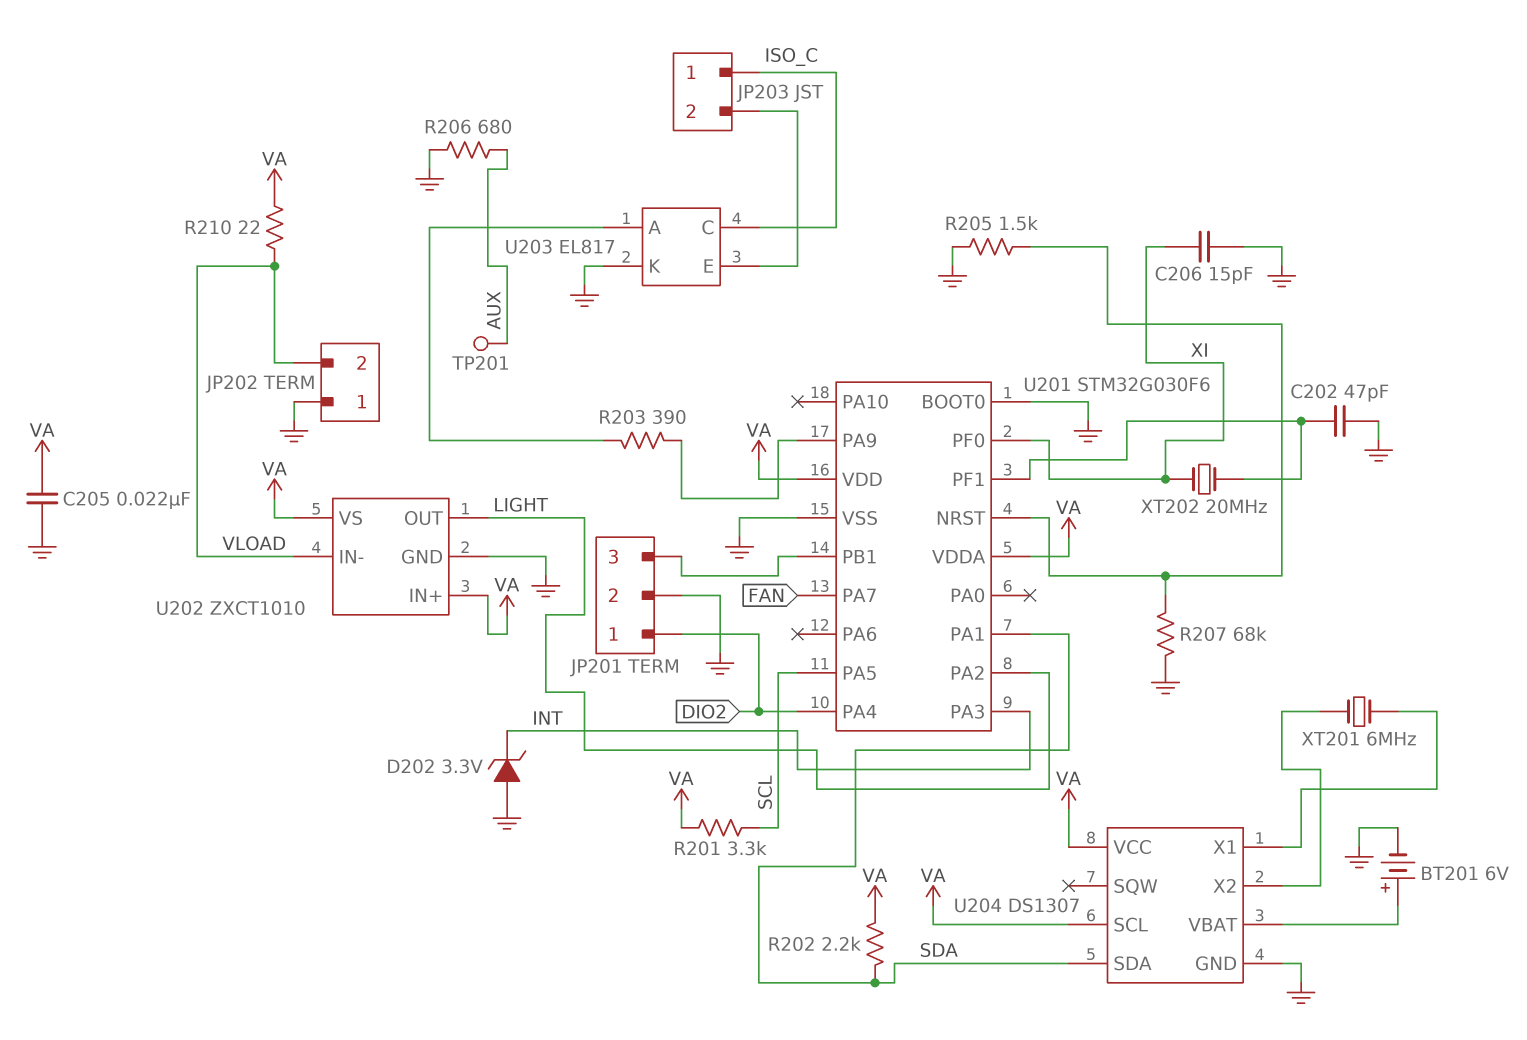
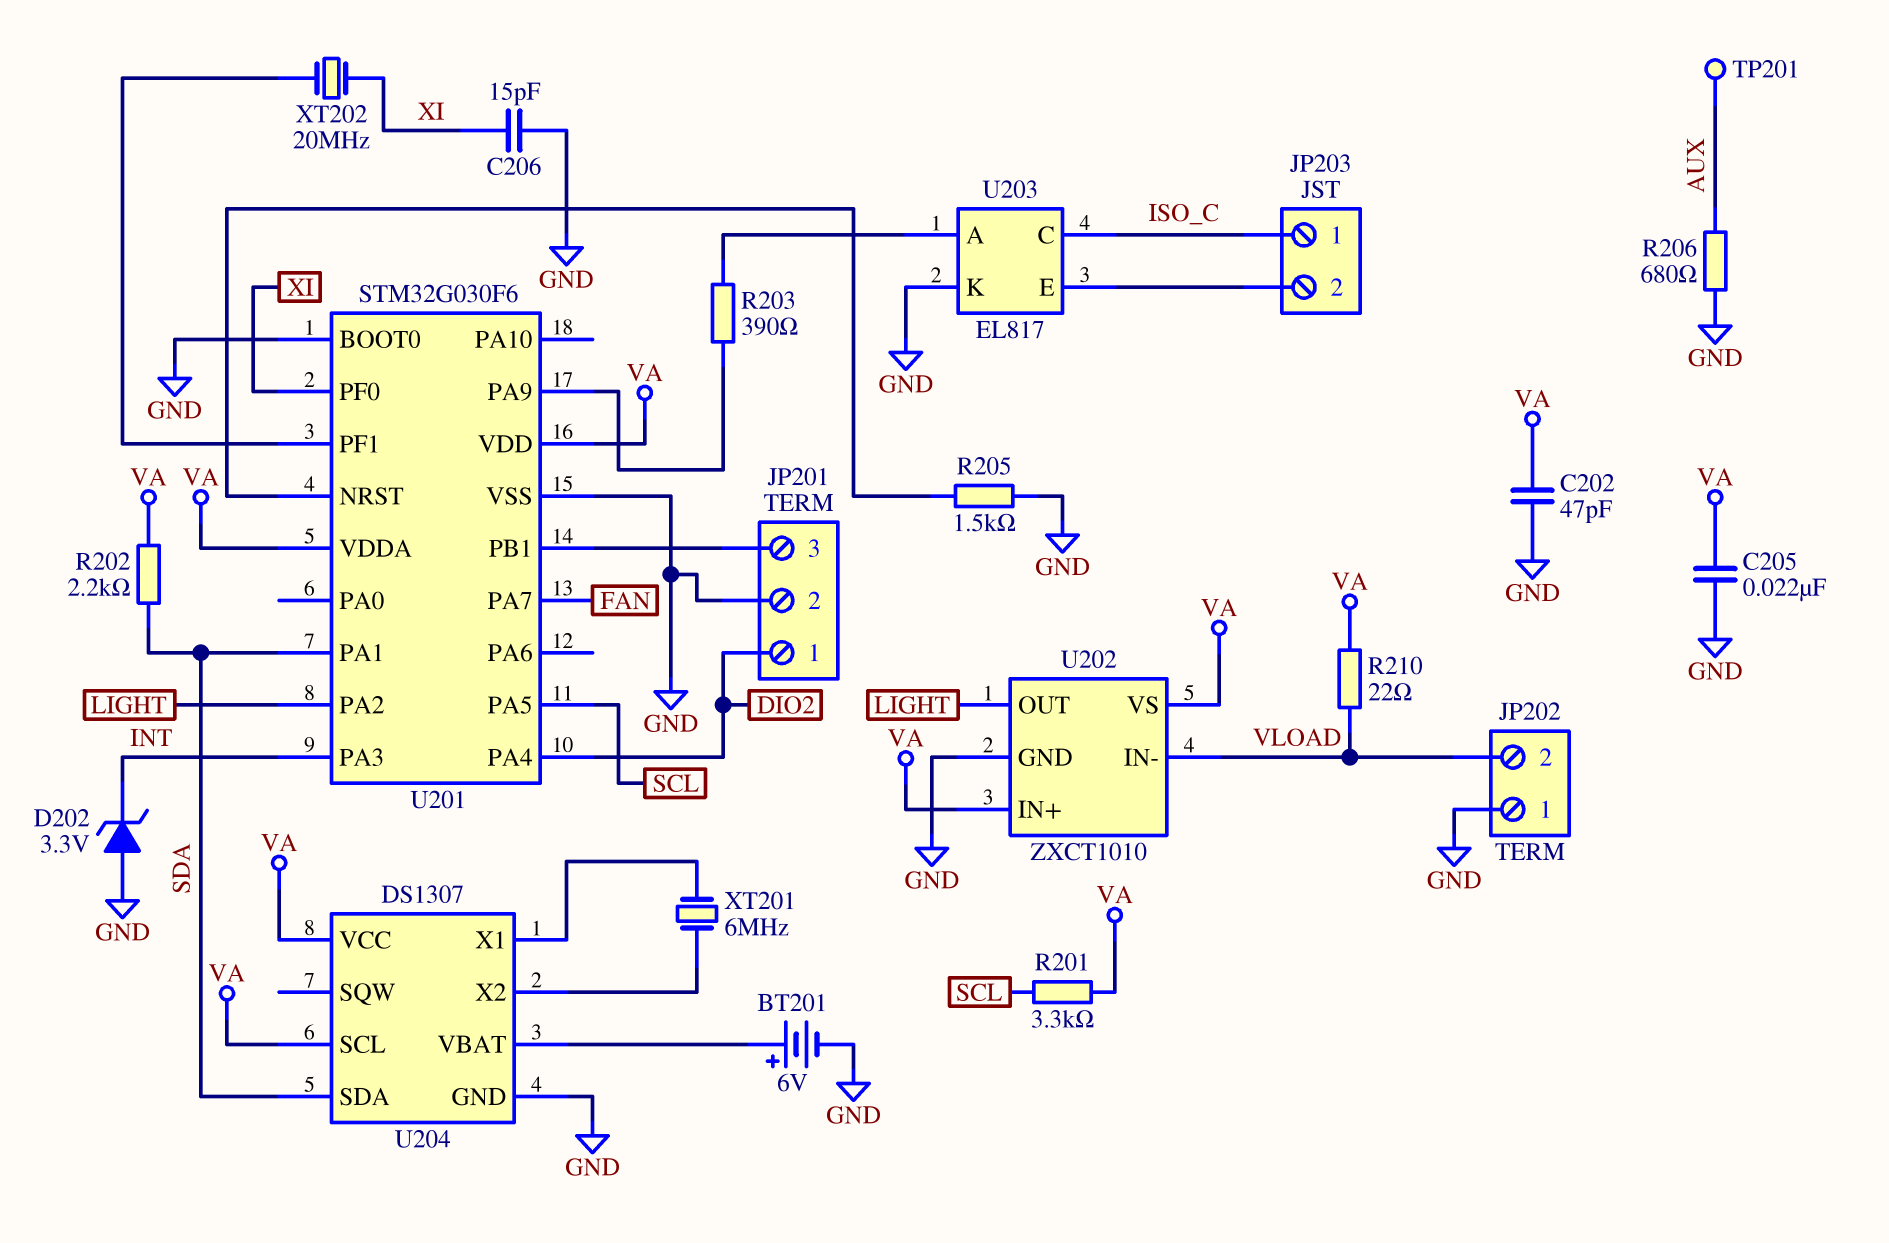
C202: 47pF (GND, U201/PF1) -> 47pF (GND, VA)
R207: 68k (GND, U201/NRST) -> none

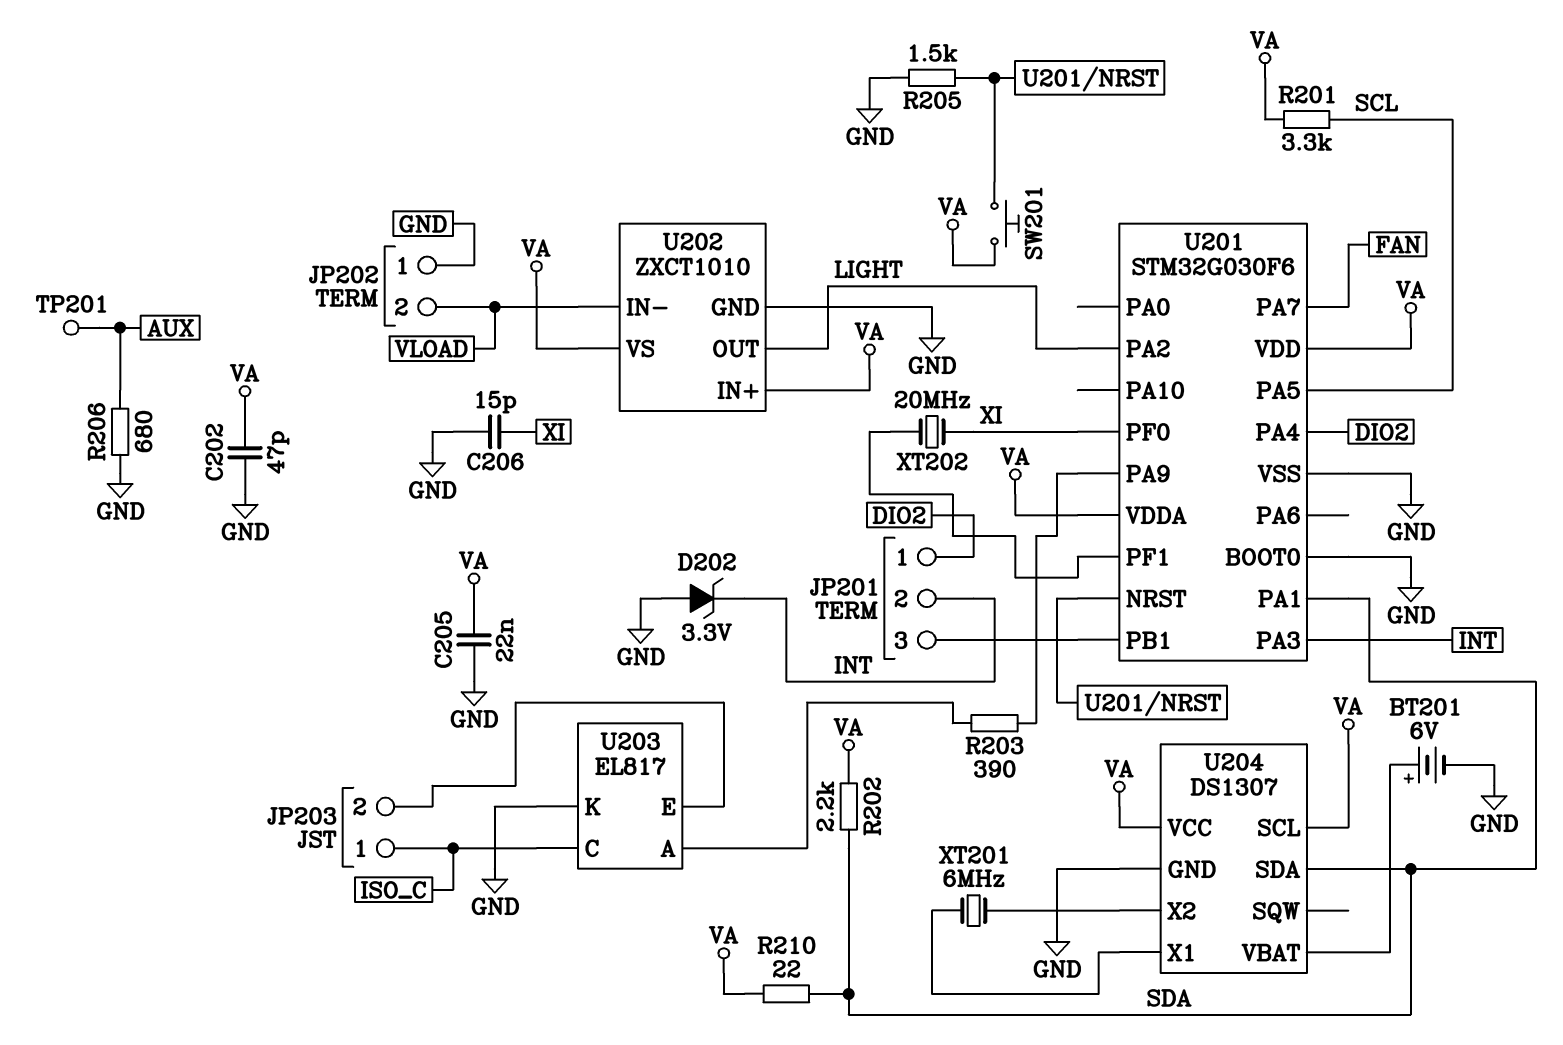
JP201 pin 2: GND -> INT
R210: 22 (VA, VLOAD) -> 22 (SDA, VA)
SW201: none -> button (U201/NRST, VA)

